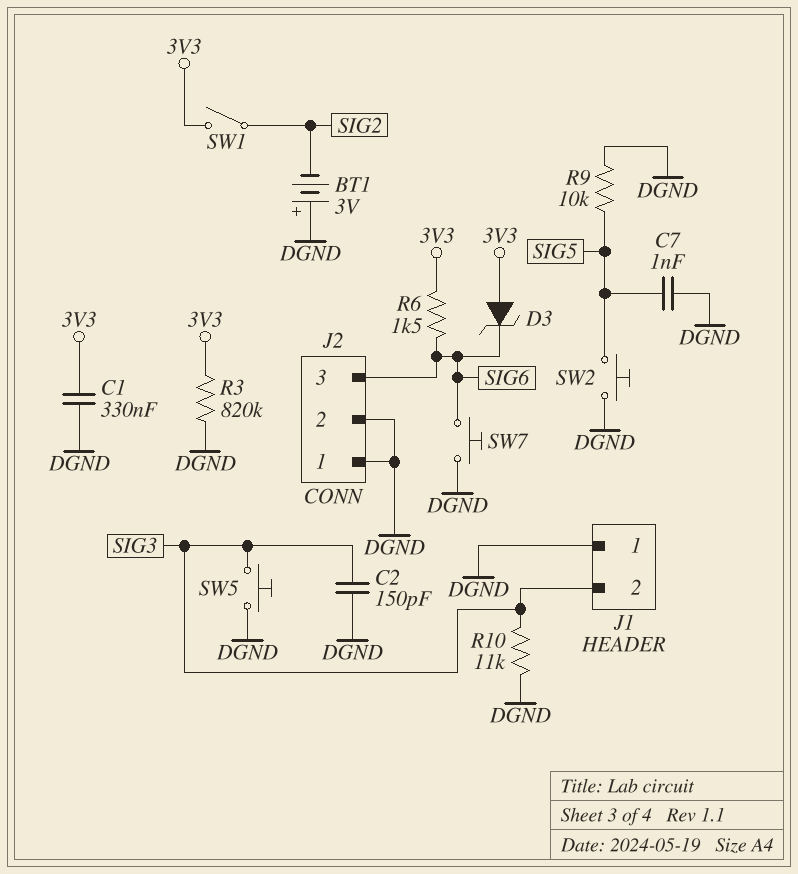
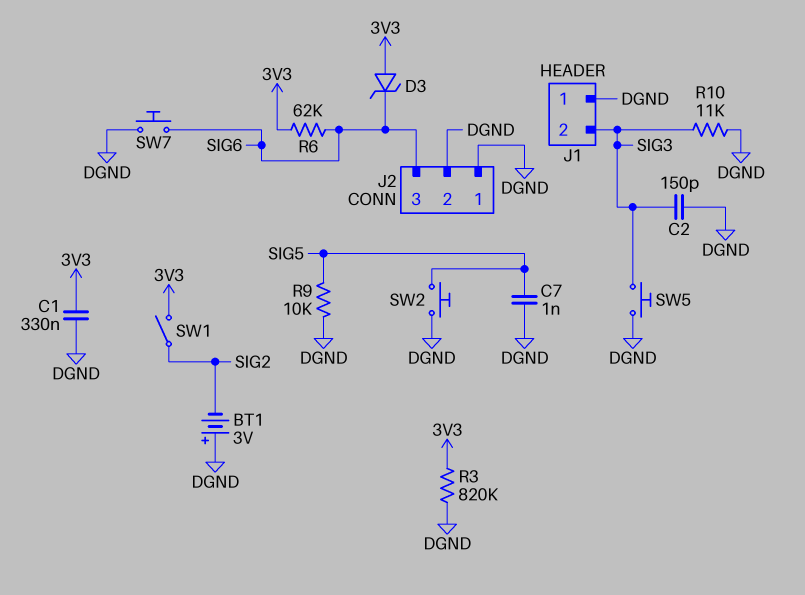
R6: 1.5k (3V3, SIG6) -> 62k (3V3, SIG6)

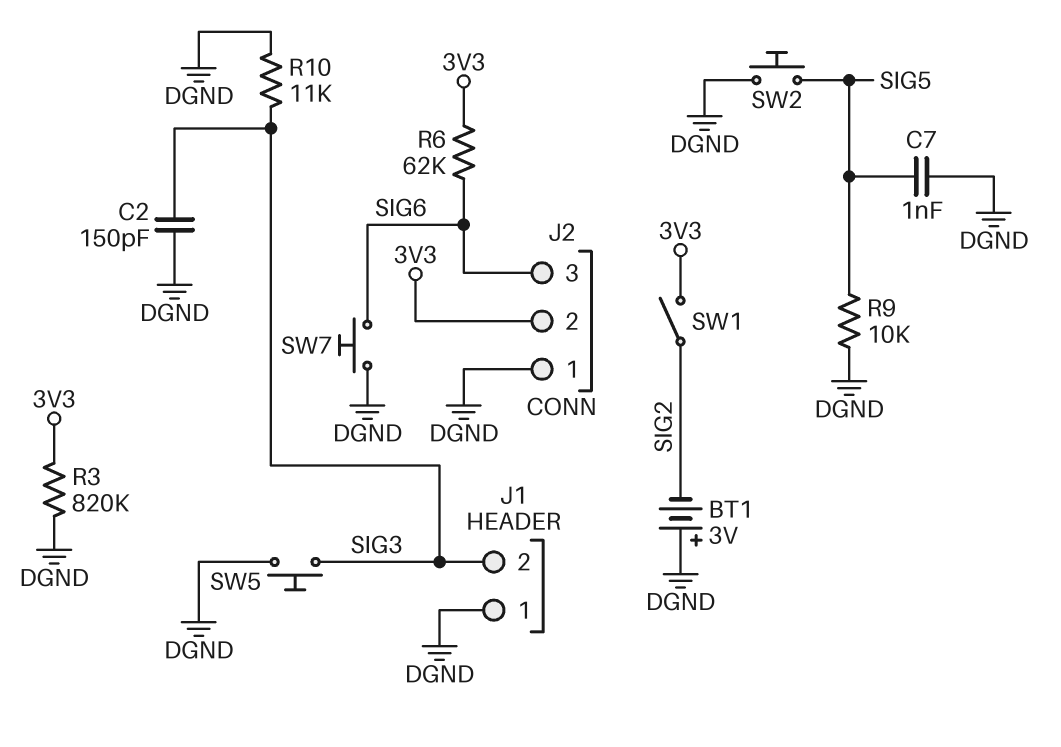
C1: 330nF (3V3, DGND) -> none
D3: zener (A 3V3, K SIG6) -> none
J2 pin 2: DGND -> 3V3

